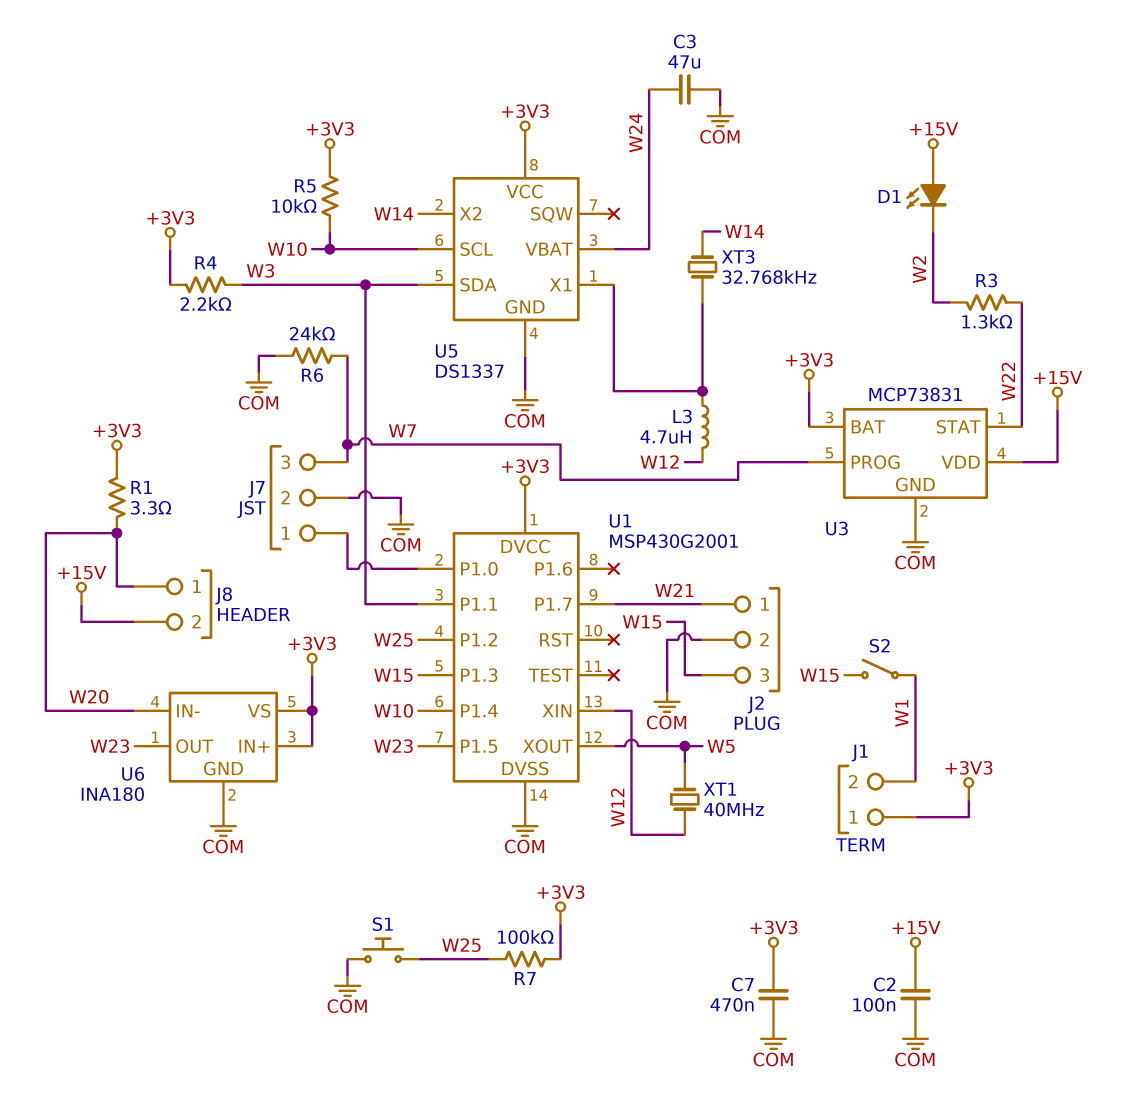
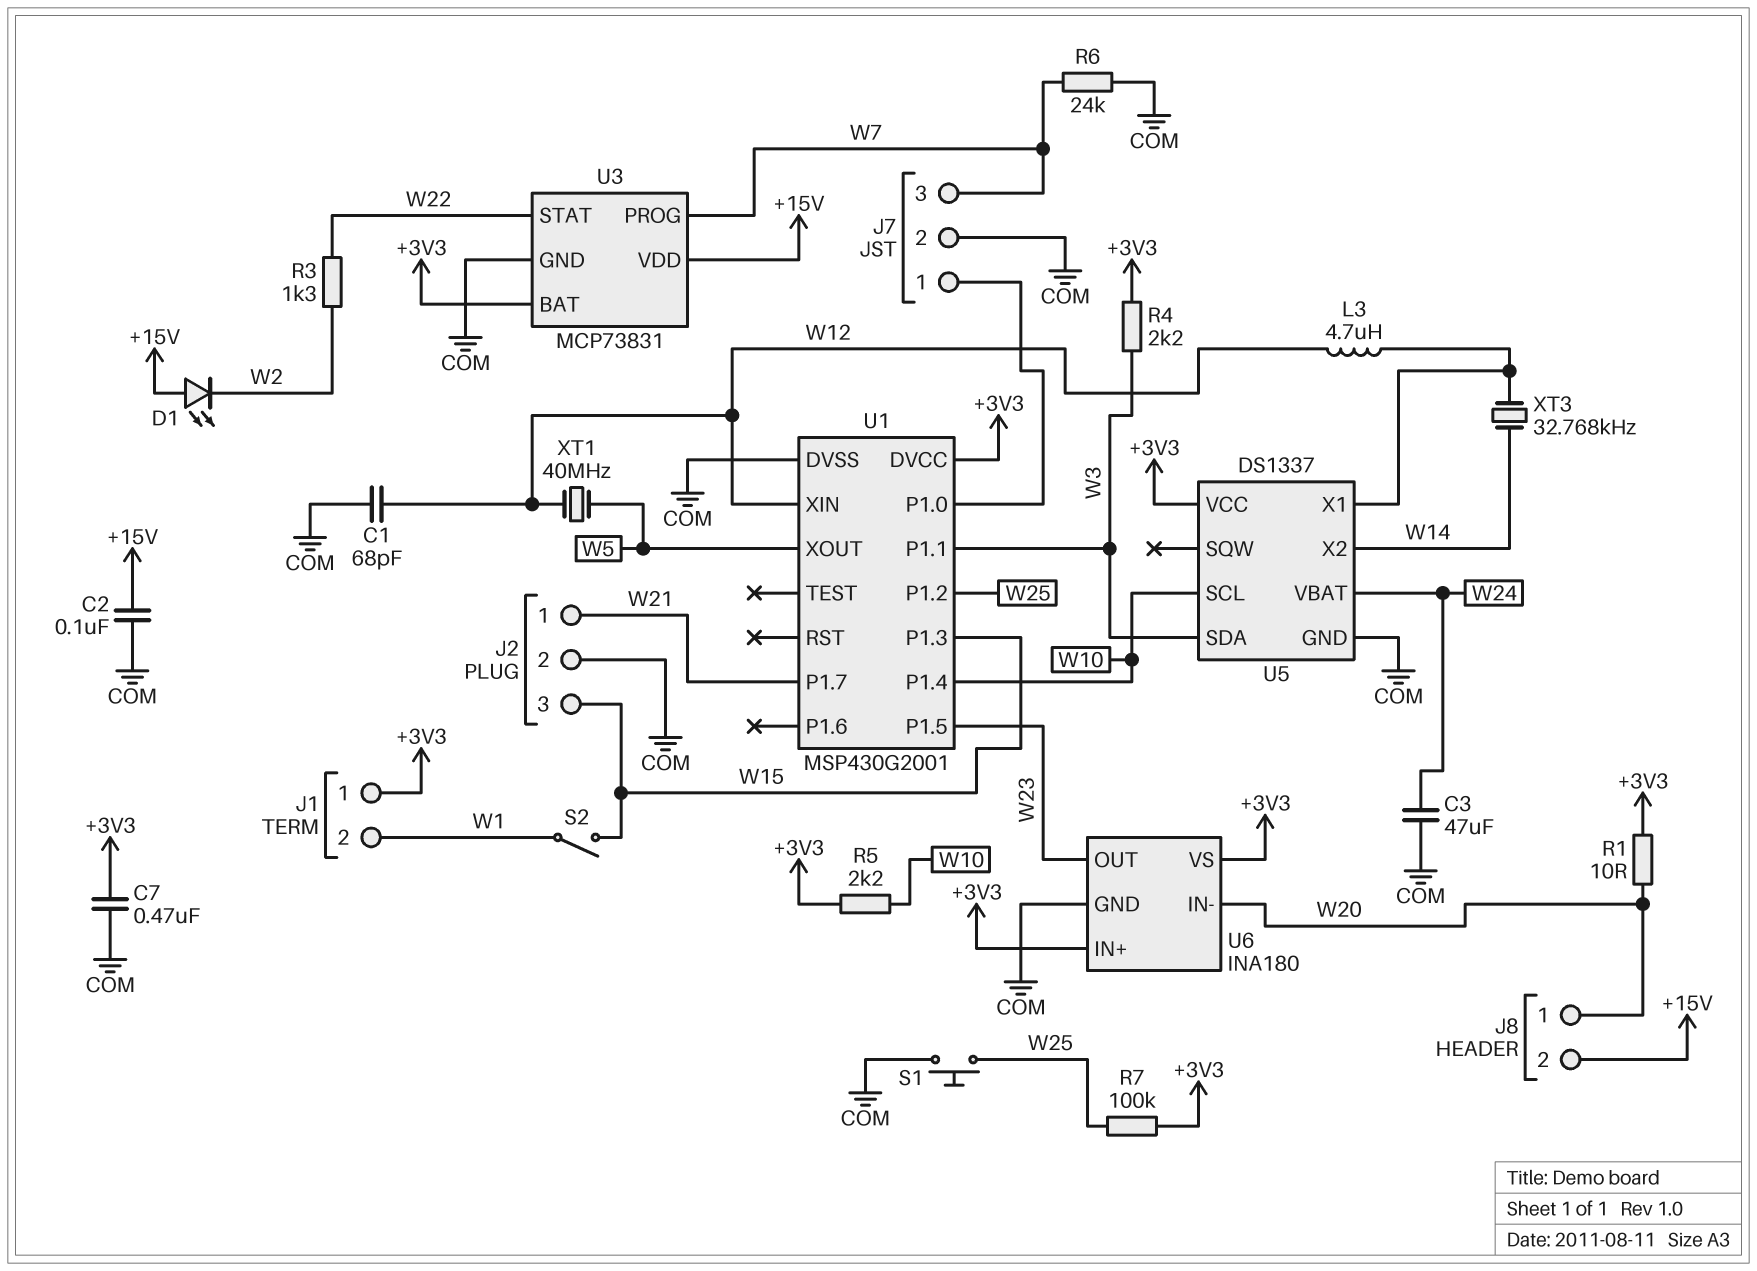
C1: none -> 68pF (COM, W12)
R1: 3.3 (+3V3, W20) -> 10 (+3V3, W20)
R5: 10k (+3V3, W10) -> 2.2k (+3V3, W10)

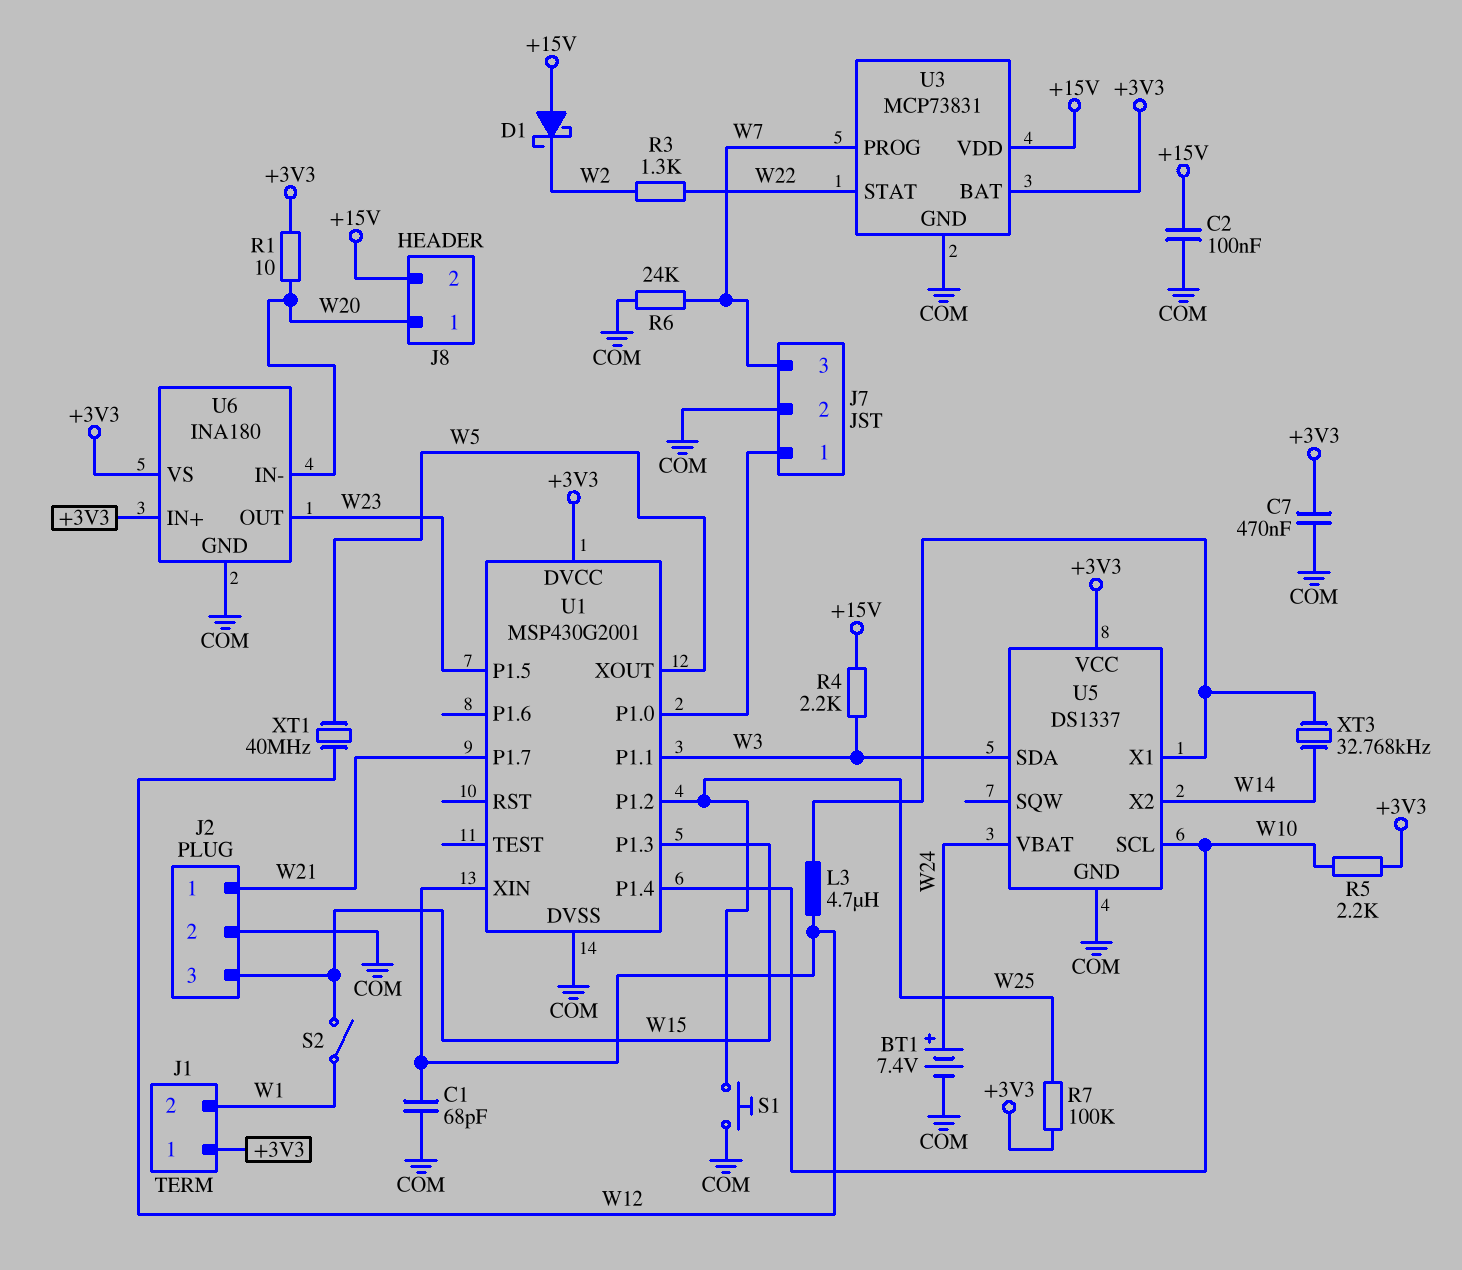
BT1: none -> 7.4V (plus W24, minus COM)
C3: 47uF (COM, W24) -> none
D1: LED (A +15V, K W2) -> schottky (A +15V, K W2)
R4: 2.2k (+3V3, W3) -> 2.2k (+15V, W3)

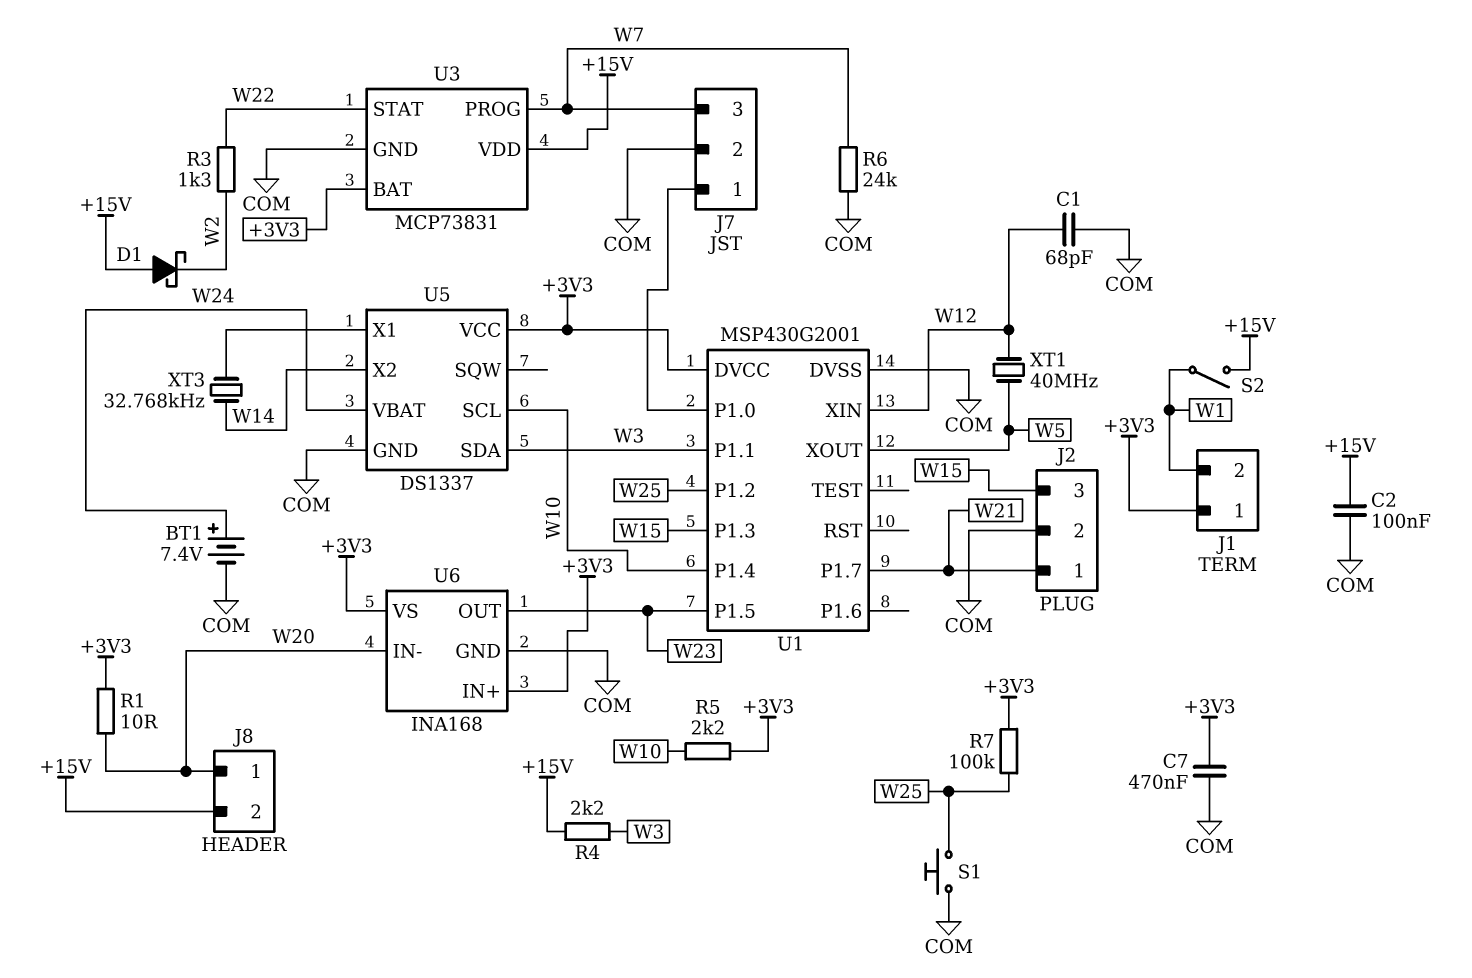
L3: 4.7uH (U5/X1, W12) -> none
S2: switch (W1, W15) -> switch (+15V, W1)
U6: INA180 -> INA168

